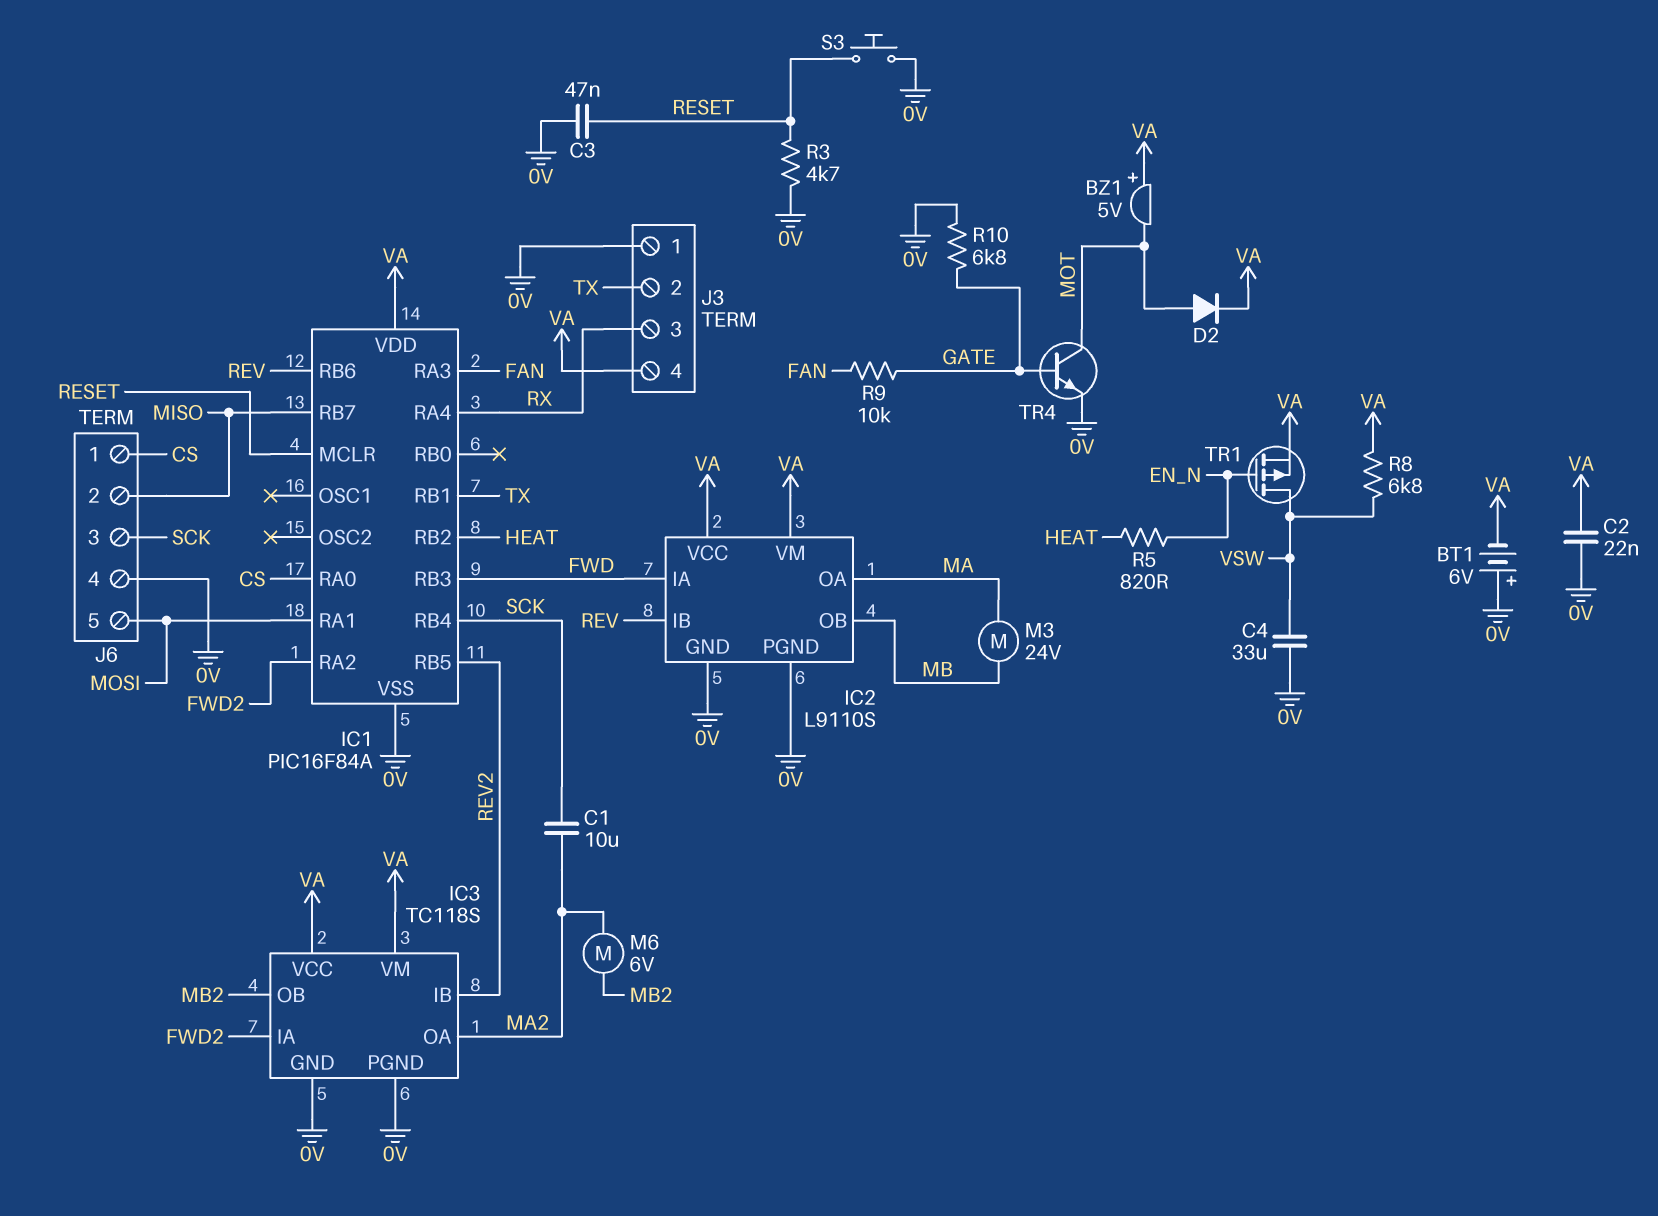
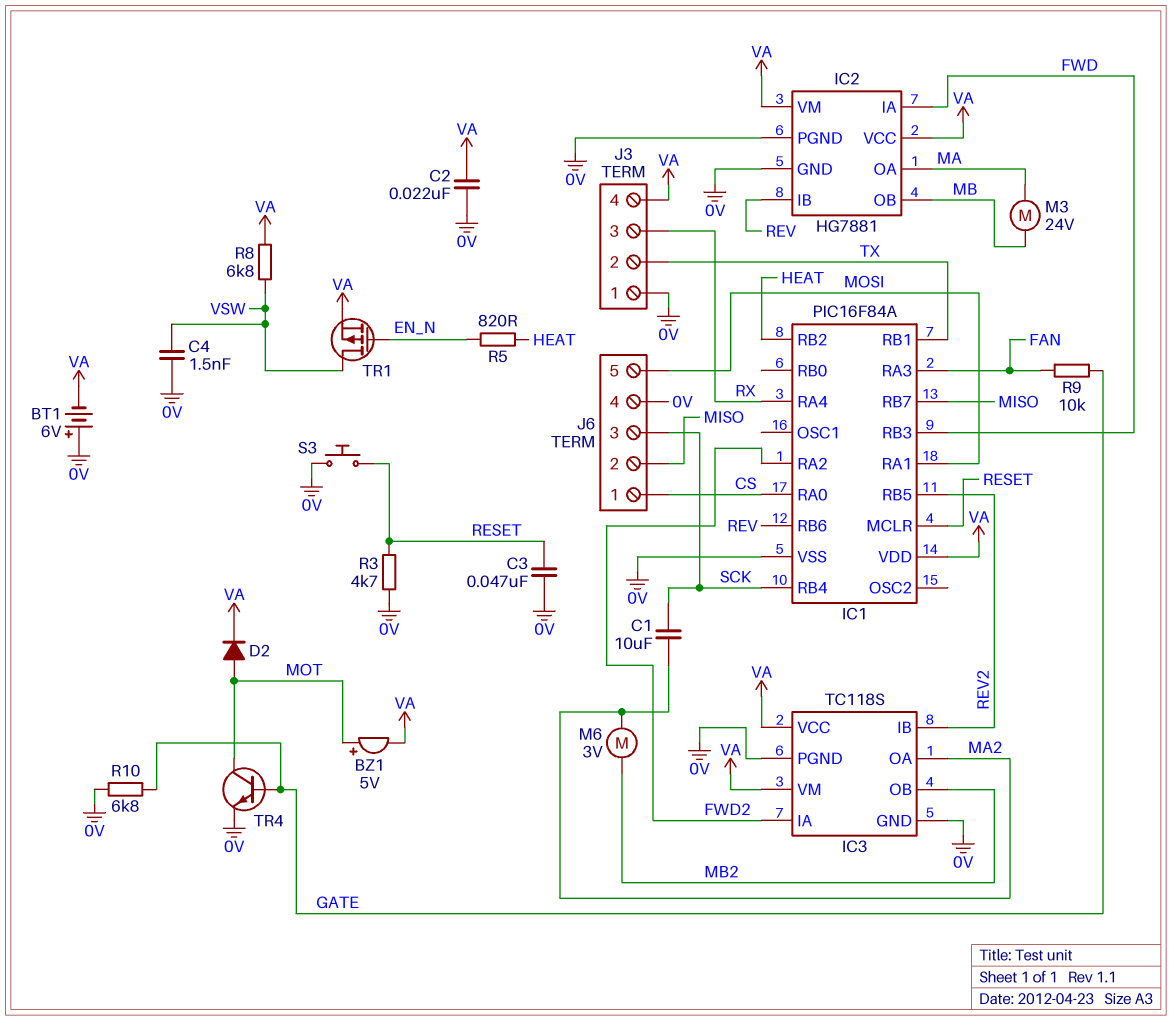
BZ1: buzzer 5V (plus VA, minus MOT) -> buzzer 5V (plus MOT, minus VA)
C4: 33uF (0V, VSW) -> 1.5nF (0V, VSW)
IC2: L9110S -> HG7881
M6: motor 6V (MA2, MB2) -> motor 3V (MA2, MB2)

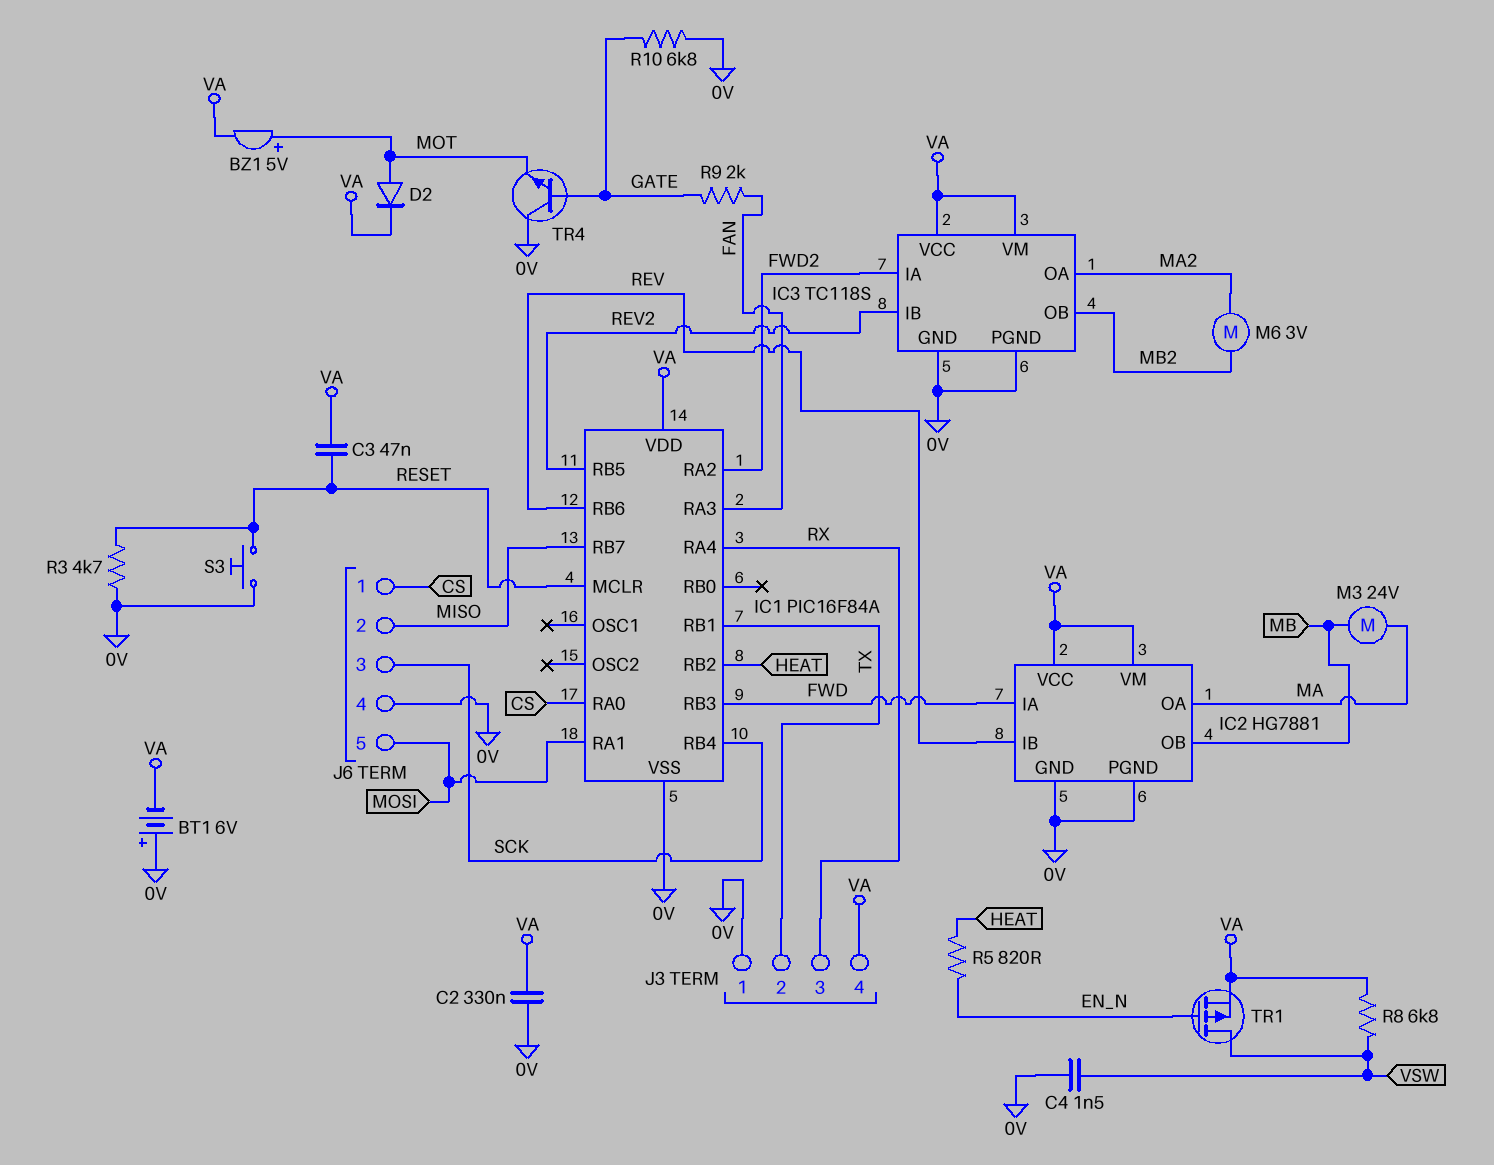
C1: 10uF (MA2, SCK) -> none
C2: 22nF (0V, VA) -> 330nF (0V, VA)
C3: 47nF (0V, RESET) -> 47nF (RESET, VA)
R9: 10k (FAN, GATE) -> 2k (FAN, GATE)
TR4: NPN (B GATE, C MOT, E 0V) -> NPN (B GATE, C 0V, E MOT)

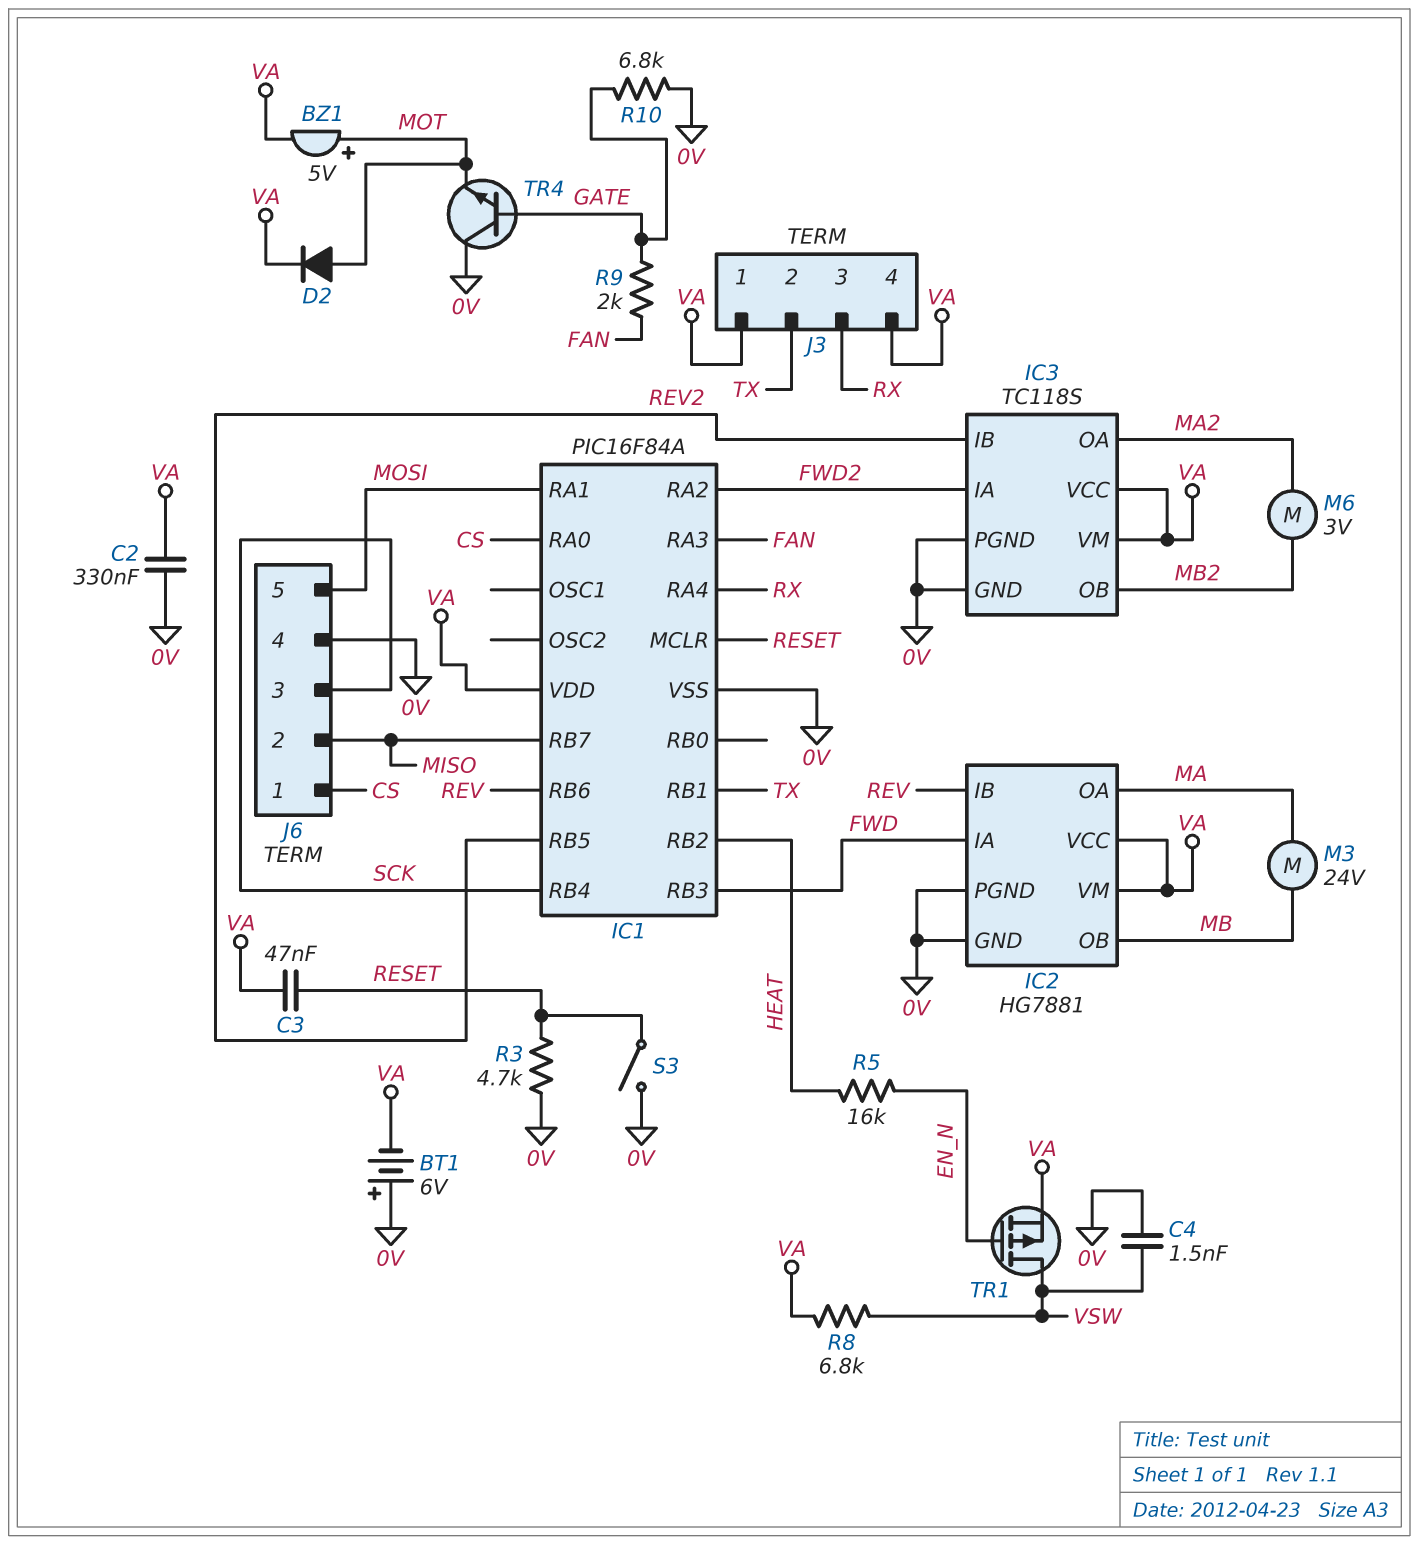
J3 pin 1: 0V -> VA
R5: 820 (EN_N, HEAT) -> 16k (EN_N, HEAT)
S3: button (0V, RESET) -> switch (0V, RESET)

